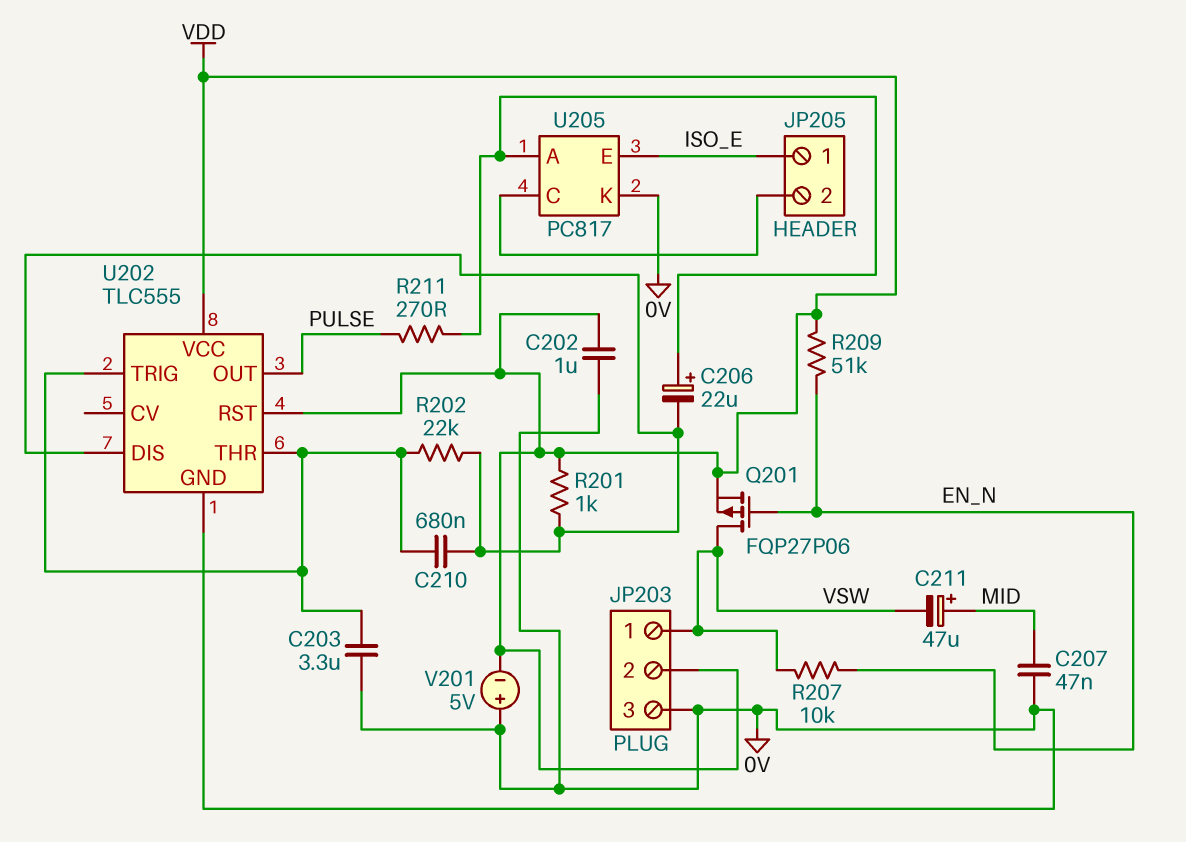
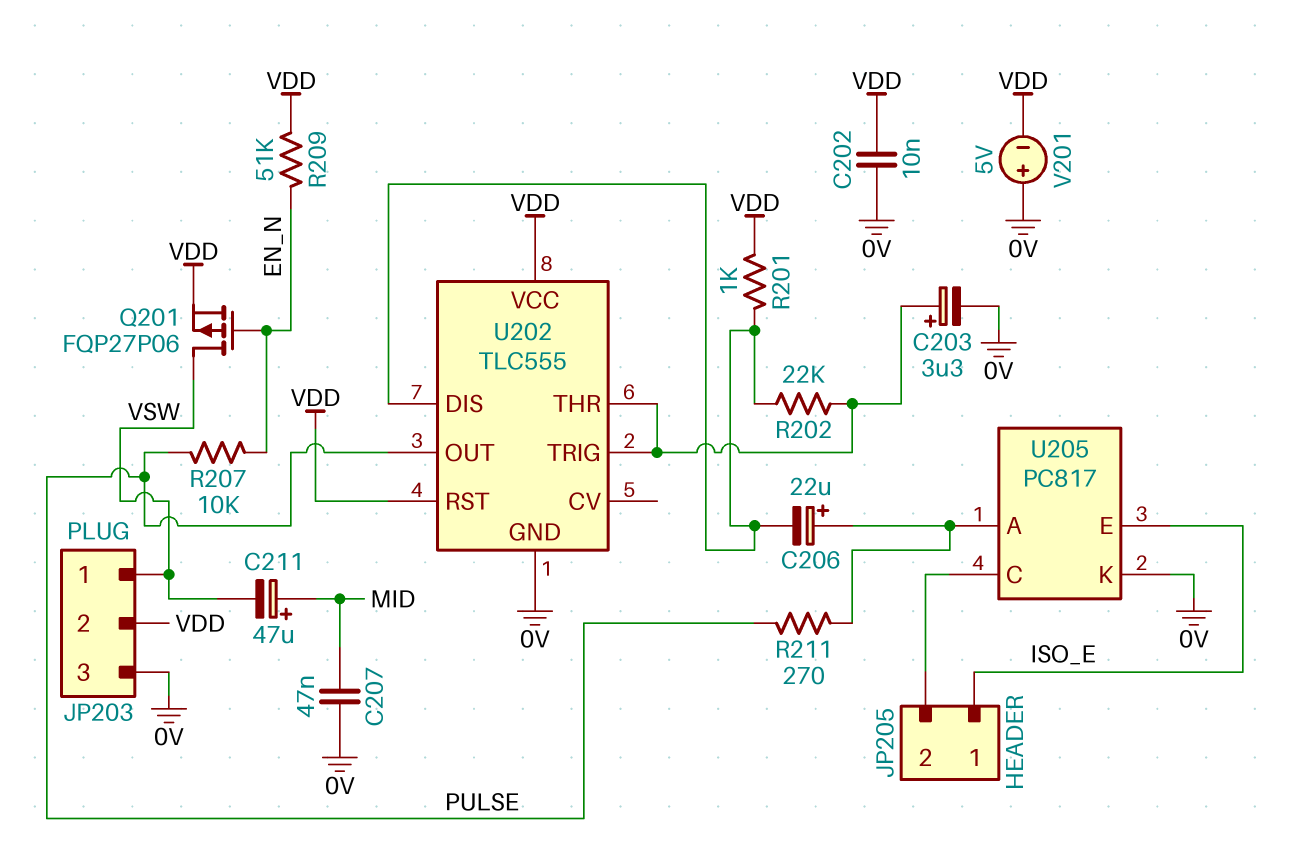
C202: 1uF (0V, VDD) -> 10nF (0V, VDD)
C203: 3.3uF (0V, U202/THR) -> 3.3uF (plus U202/THR, minus 0V)
C210: 680nF (U202/DIS, U202/THR) -> none
R207: 10k (EN_N, VSW) -> 10k (EN_N, PULSE)

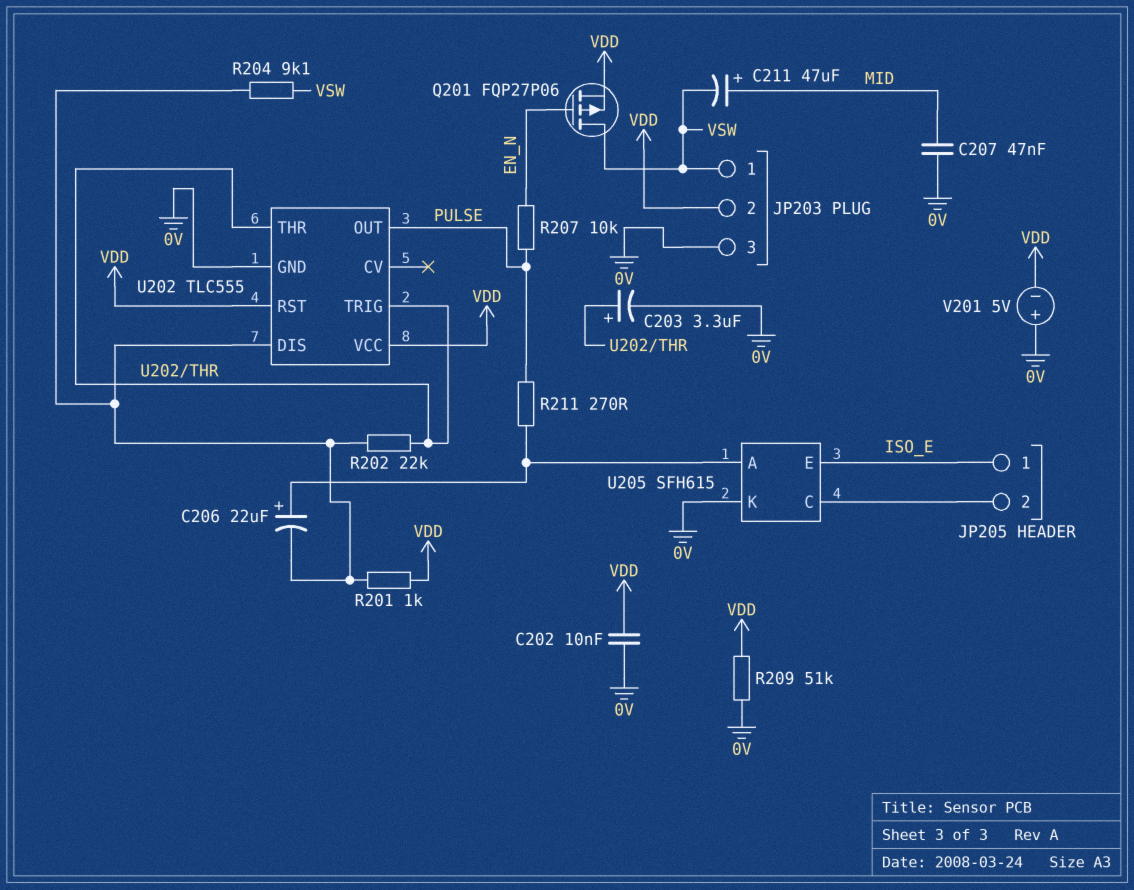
R204: none -> 9.1k (U202/DIS, VSW)
R209: 51k (EN_N, VDD) -> 51k (0V, VDD)
U205: PC817 -> SFH615

